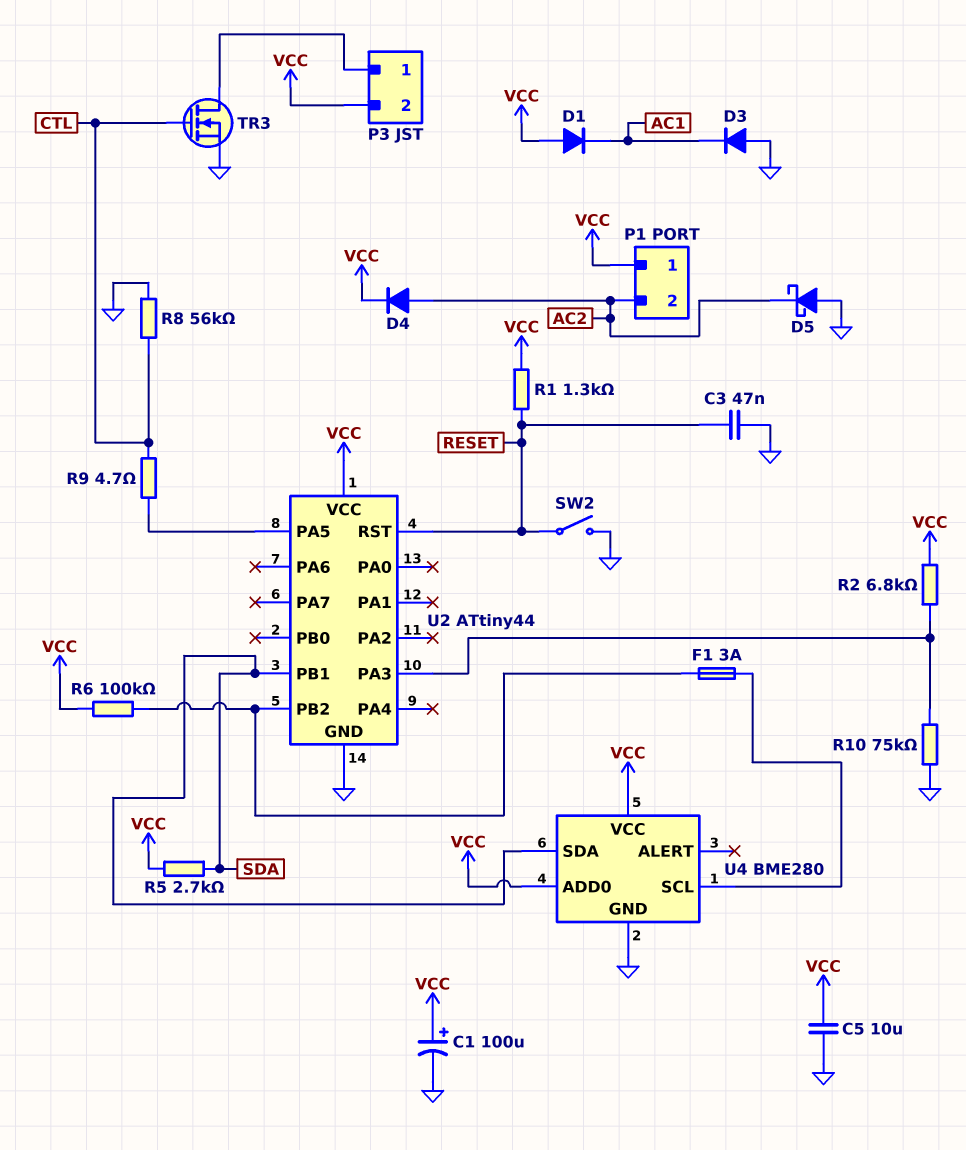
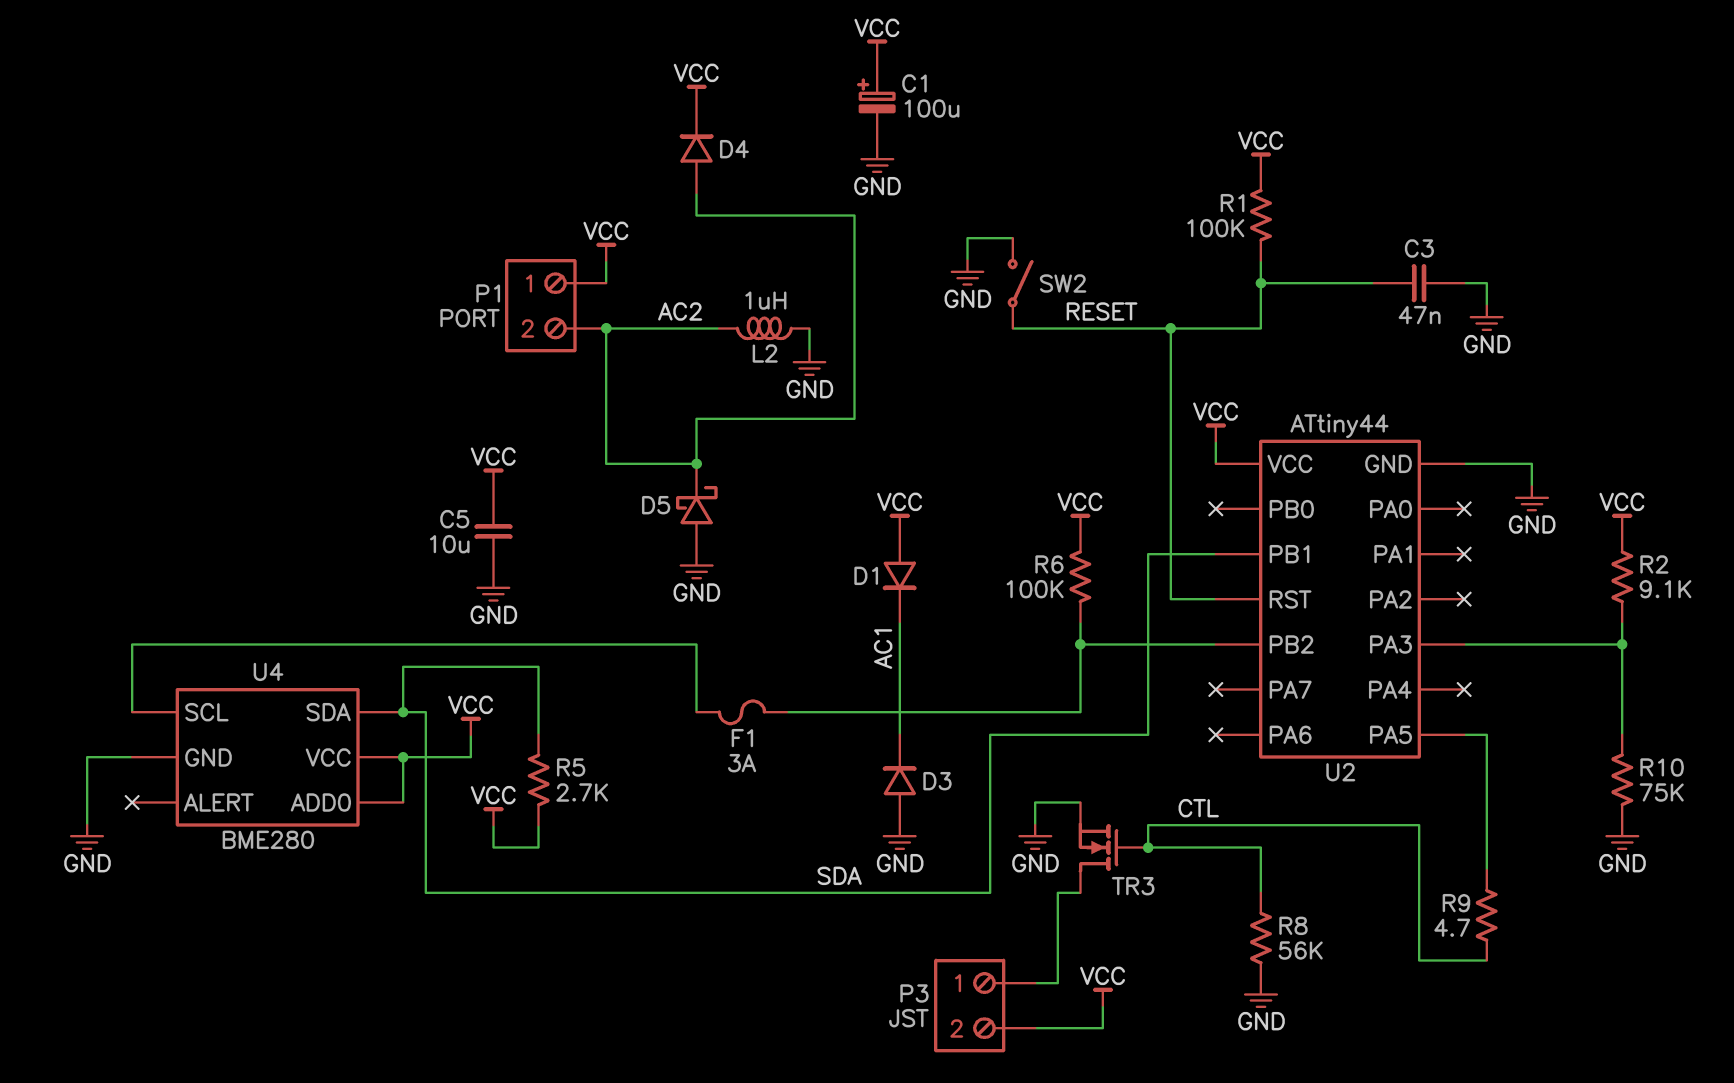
L2: none -> 1uH (AC2, GND)
R1: 1.3k (RESET, VCC) -> 100k (RESET, VCC)
R2: 6.8k (U2/PA3, VCC) -> 9.1k (U2/PA3, VCC)

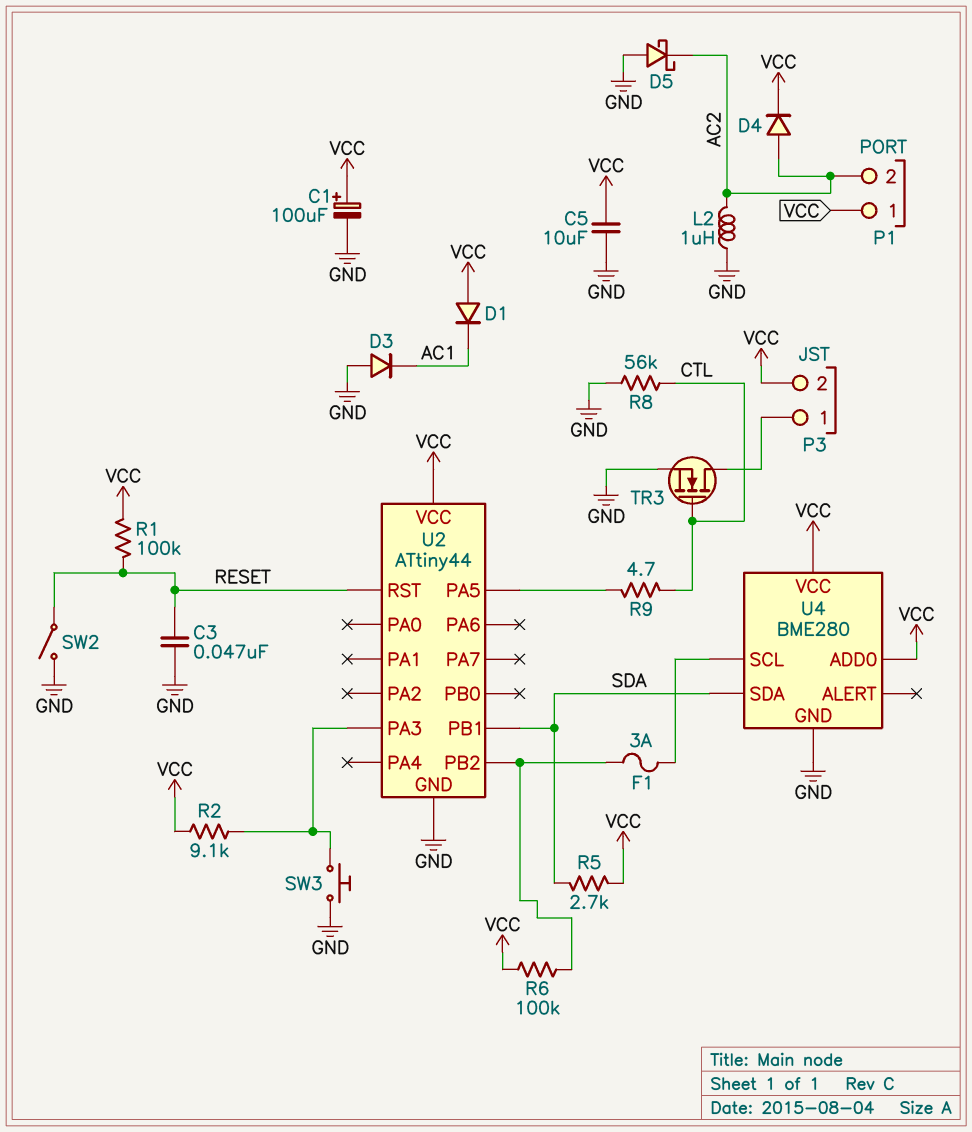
R10: 75k (GND, U2/PA3) -> none
SW3: none -> button (GND, U2/PA3)

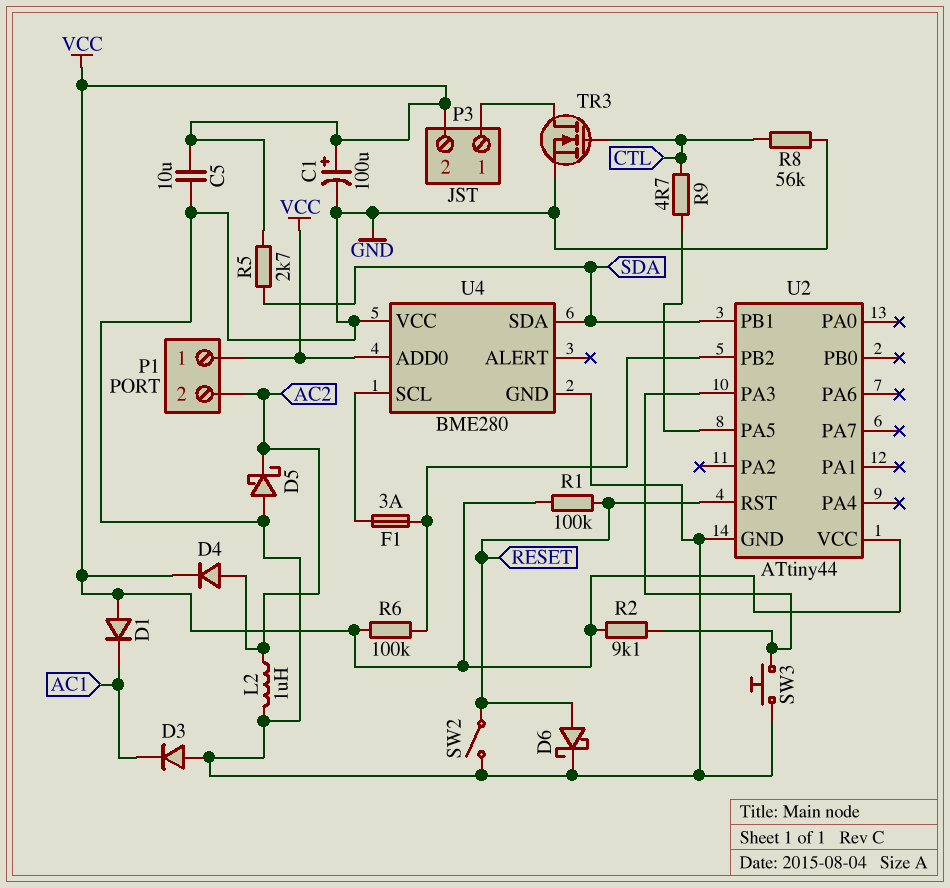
C3: 47nF (GND, RESET) -> none
D6: none -> schottky (A RESET, K GND)
U4 pin VCC: VCC -> GND

